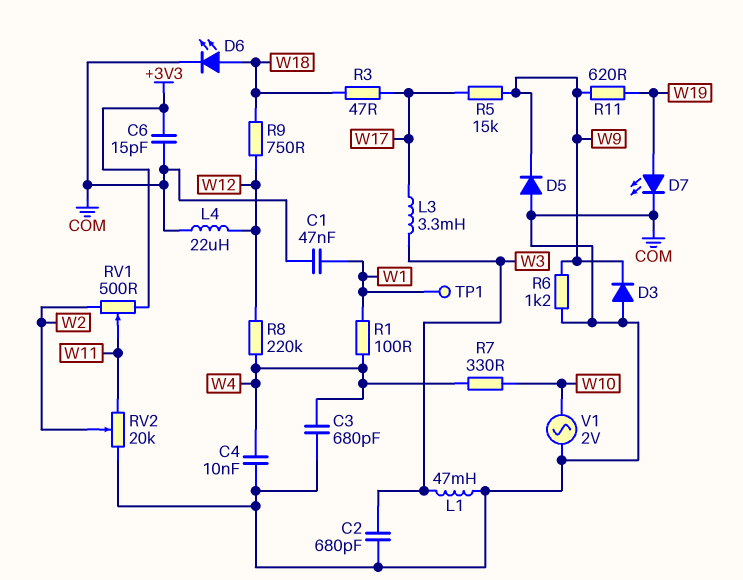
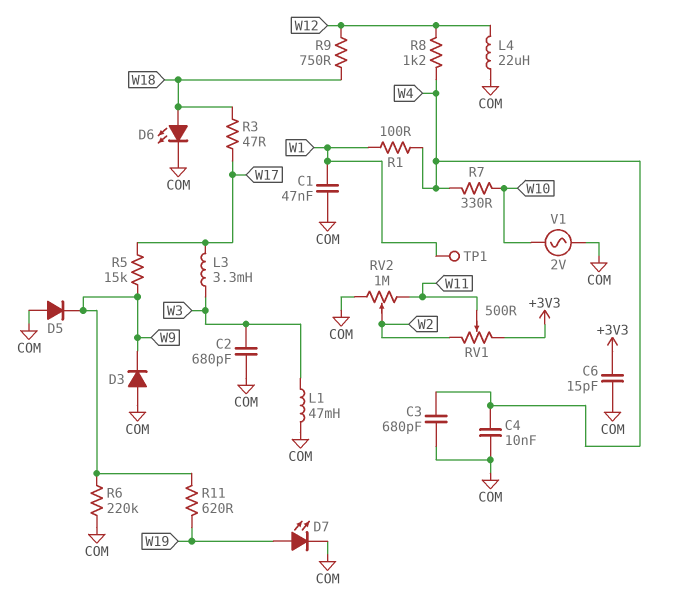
R6: 1.2k (COM, W9) -> 220k (COM, W9)
R8: 220k (W4, W12) -> 1.2k (W4, W12)
RV2: 20k (COM, W11, wiper W2) -> 1M (COM, W11, wiper W2)

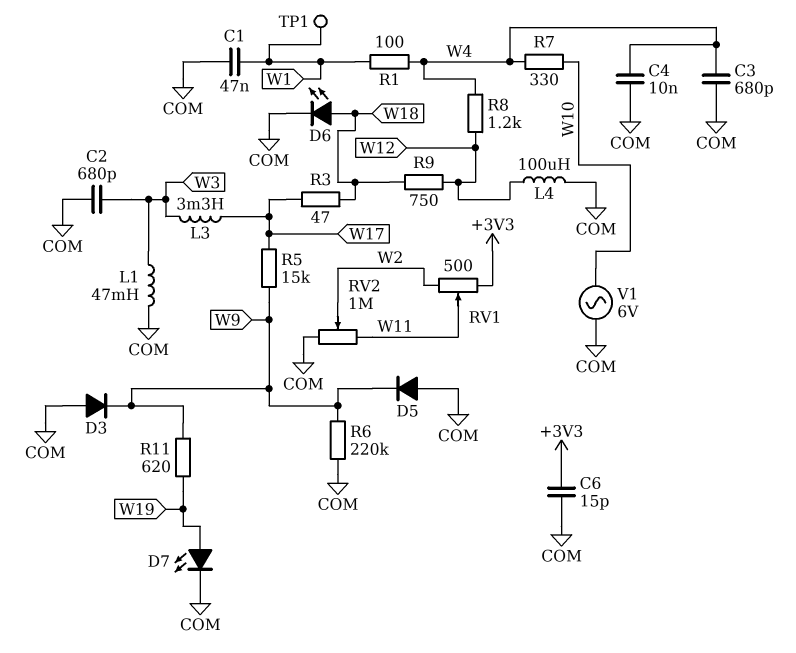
L4: 22uH (COM, W12) -> 100uH (COM, W12)
V1: AC 2V (COM, W10) -> AC 6V (COM, W10)

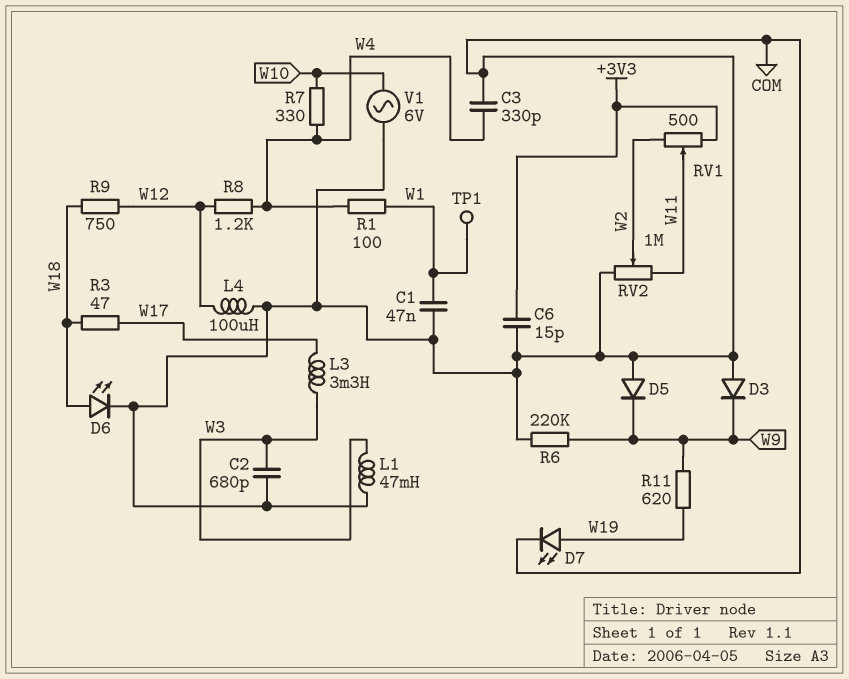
C3: 680pF (COM, W4) -> 330pF (COM, W4)
C4: 10nF (COM, W4) -> none
R5: 15k (W9, W17) -> none

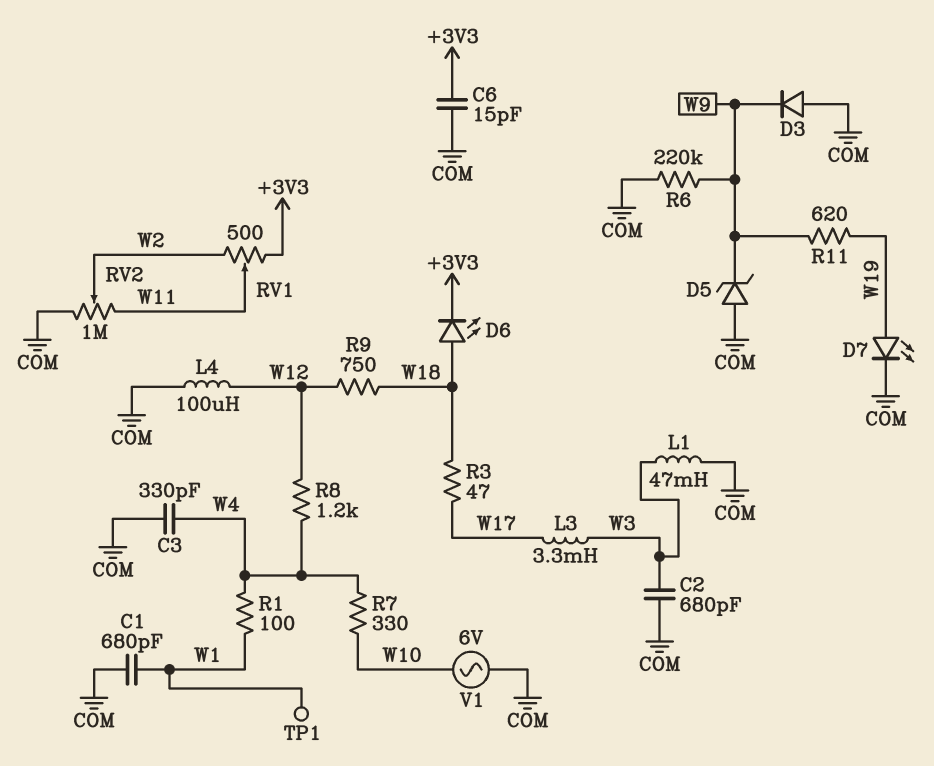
C1: 47nF (COM, W1) -> 680pF (COM, W1)
D5: diode (A COM, K W9) -> zener (A COM, K W9)
D6: LED (A W18, K COM) -> LED (A W18, K +3V3)

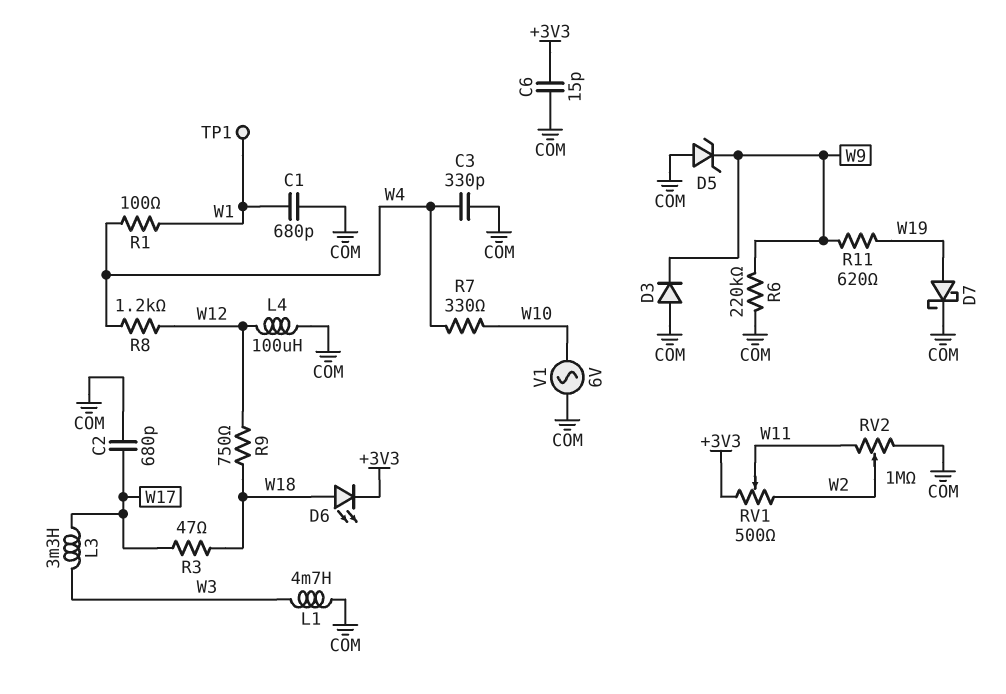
C2: 680pF (COM, W3) -> 680pF (COM, W17)
D7: LED (A W19, K COM) -> schottky (A W19, K COM)
L1: 47mH (COM, W3) -> 4.7mH (COM, W3)

